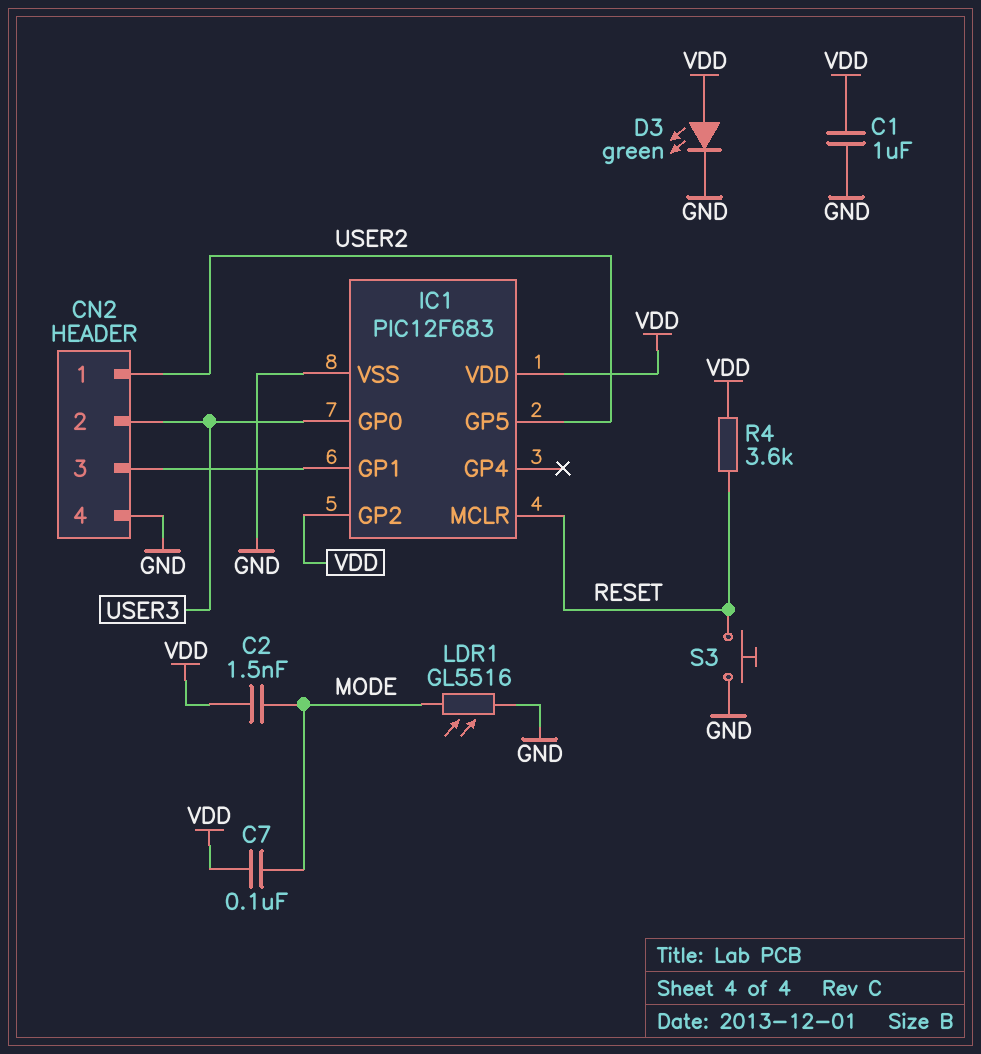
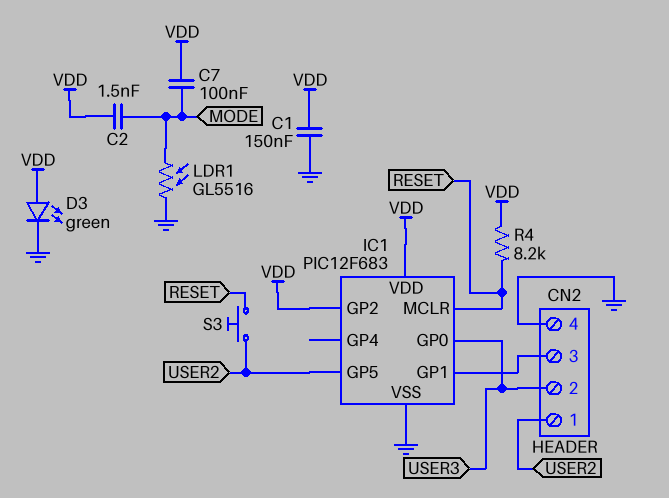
C1: 1uF (GND, VDD) -> 150nF (GND, VDD)
R4: 3.6k (RESET, VDD) -> 8.2k (RESET, VDD)
S3: button (GND, RESET) -> button (RESET, USER2)

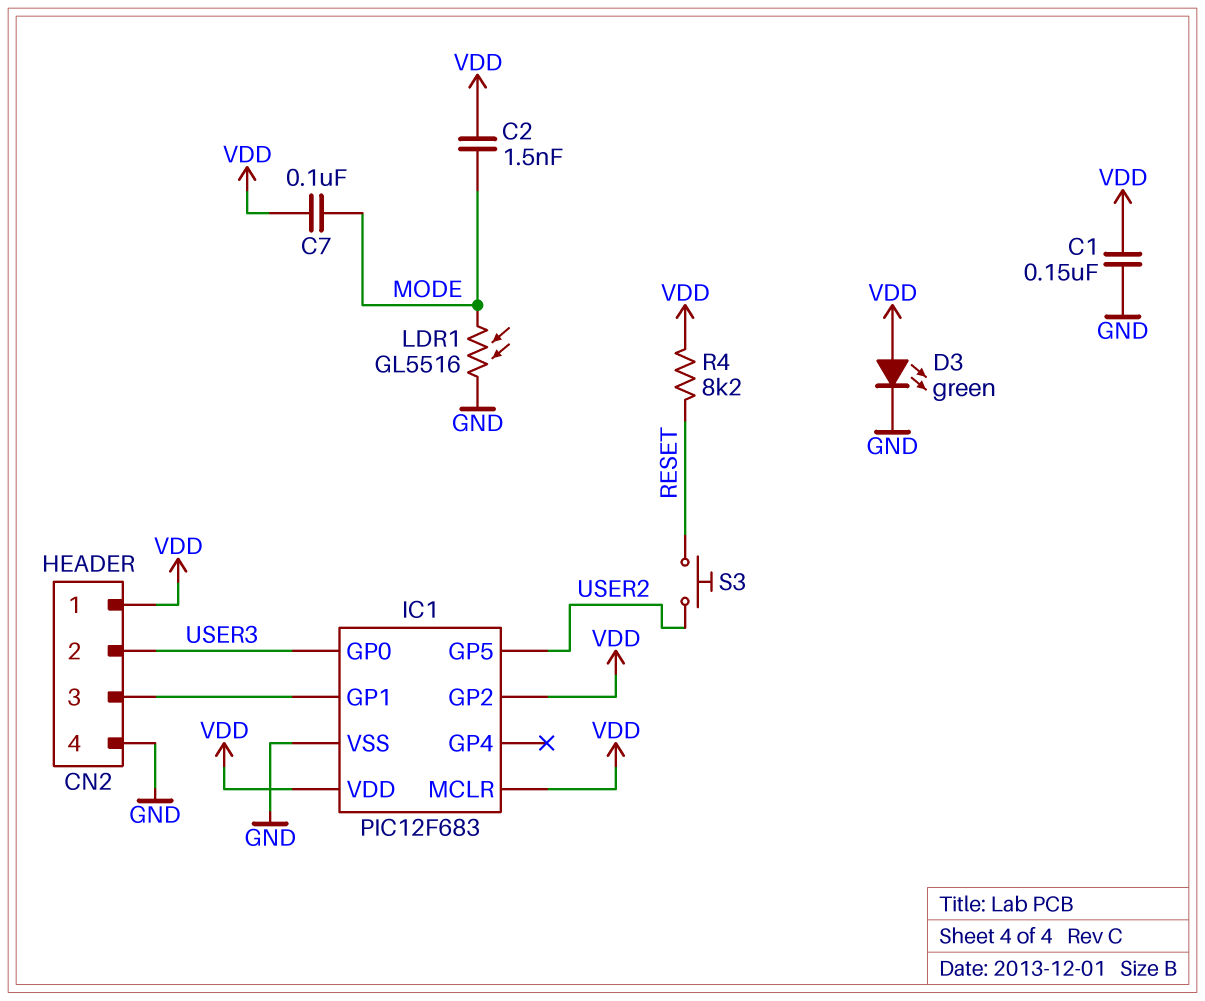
CN2 pin 1: USER2 -> VDD
IC1 pin MCLR: RESET -> VDD

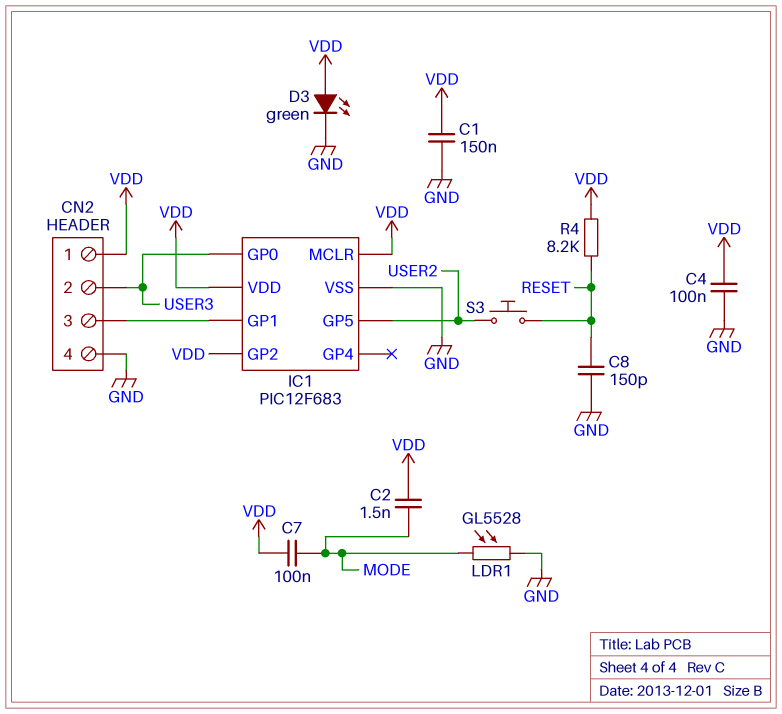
C4: none -> 100nF (GND, VDD)
C8: none -> 150pF (GND, RESET)
LDR1: GL5516 (GND, MODE) -> GL5528 (GND, MODE)

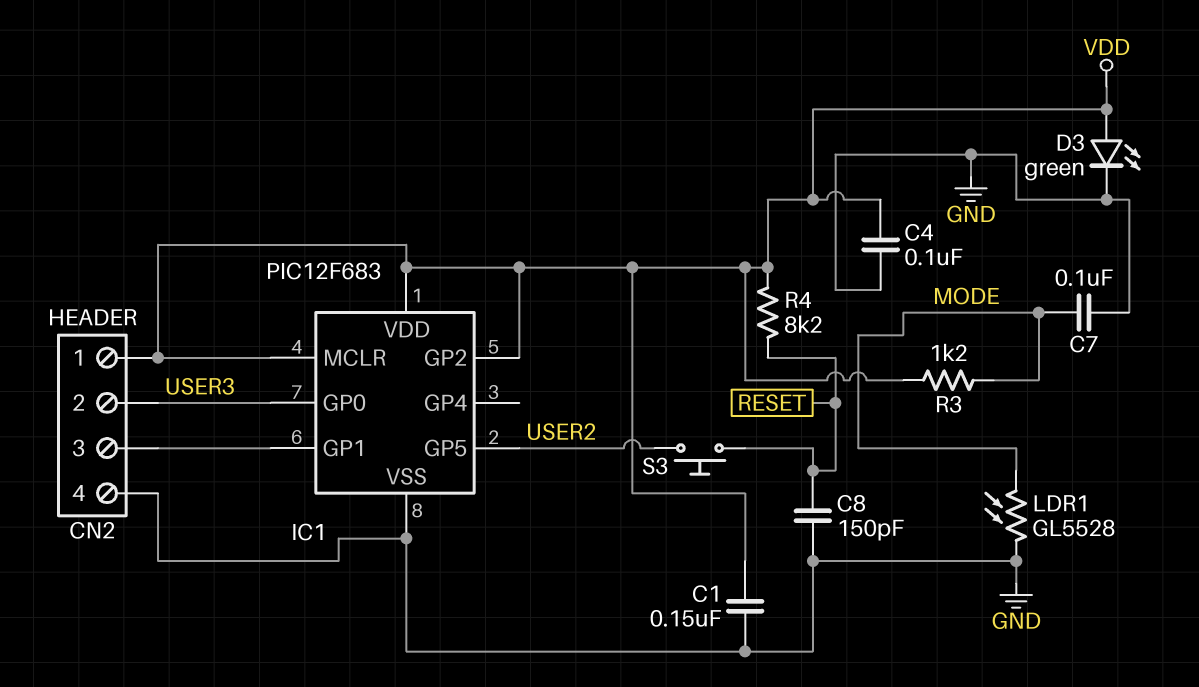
C2: 1.5nF (MODE, VDD) -> none
C7: 100nF (MODE, VDD) -> 100nF (GND, MODE)
R3: none -> 1.2k (MODE, VDD)

